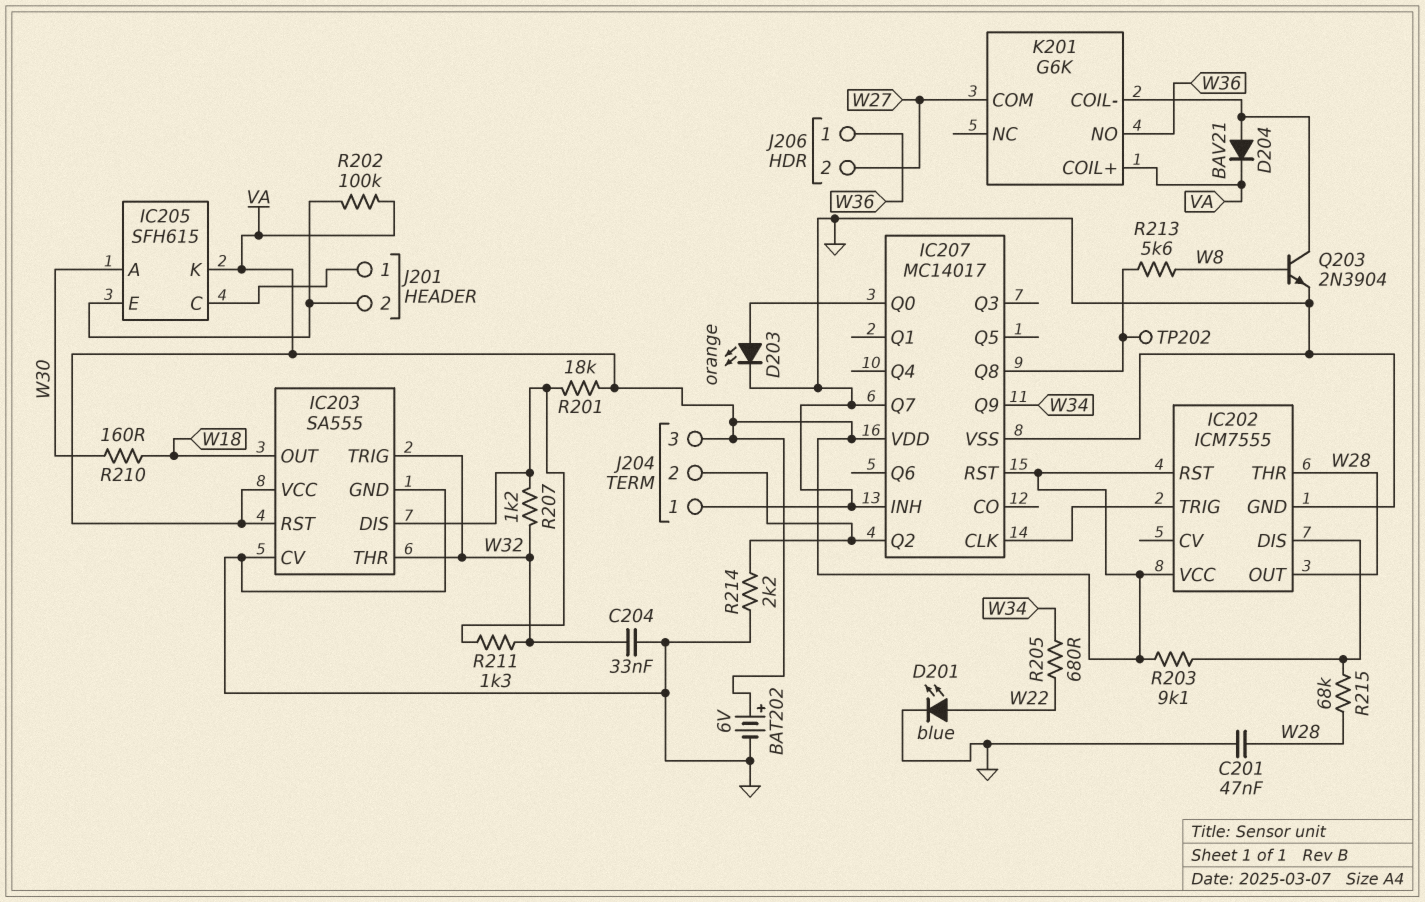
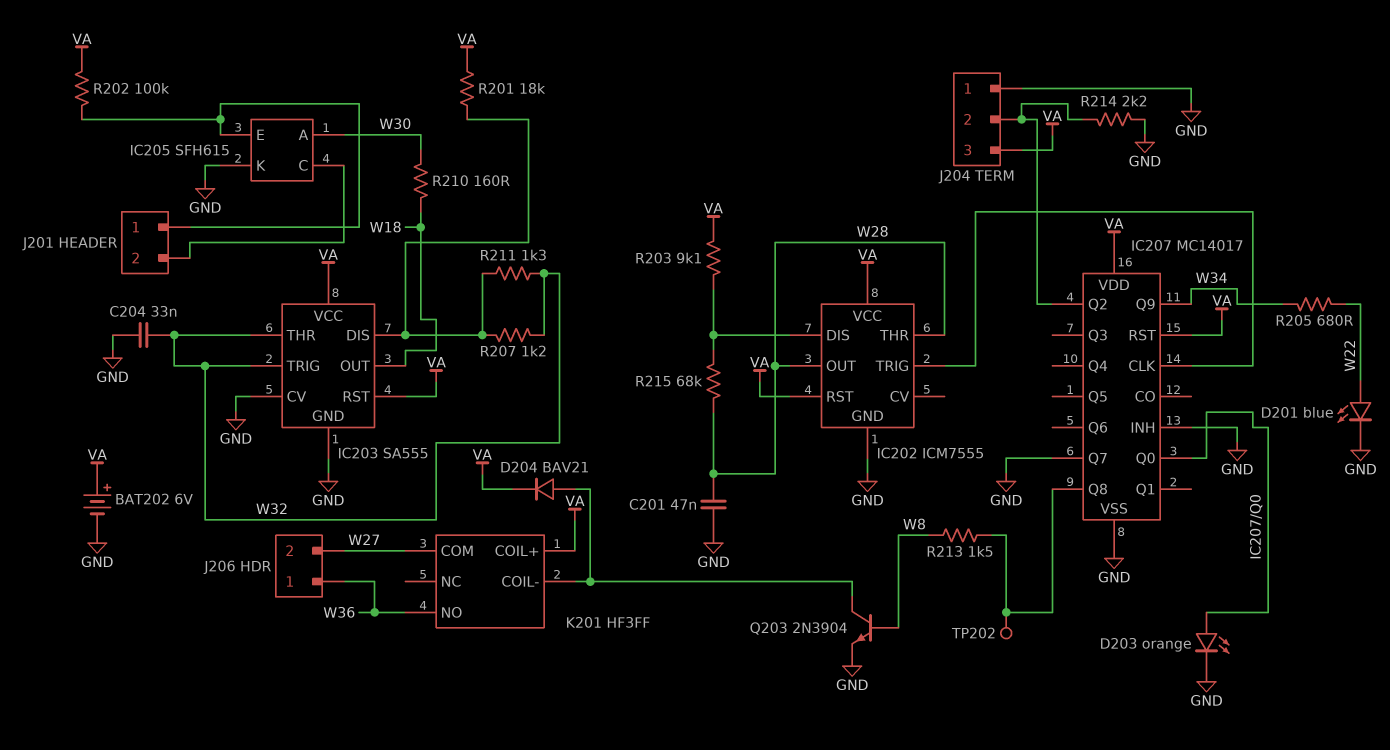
IC205 pin K: VA -> GND
J201 pin 1: IC205/C -> IC205/E
J201 pin 2: IC205/E -> IC205/C
K201: G6K -> HF3FF
R213: 5.6k (IC207/Q8, W8) -> 1.5k (IC207/Q8, W8)

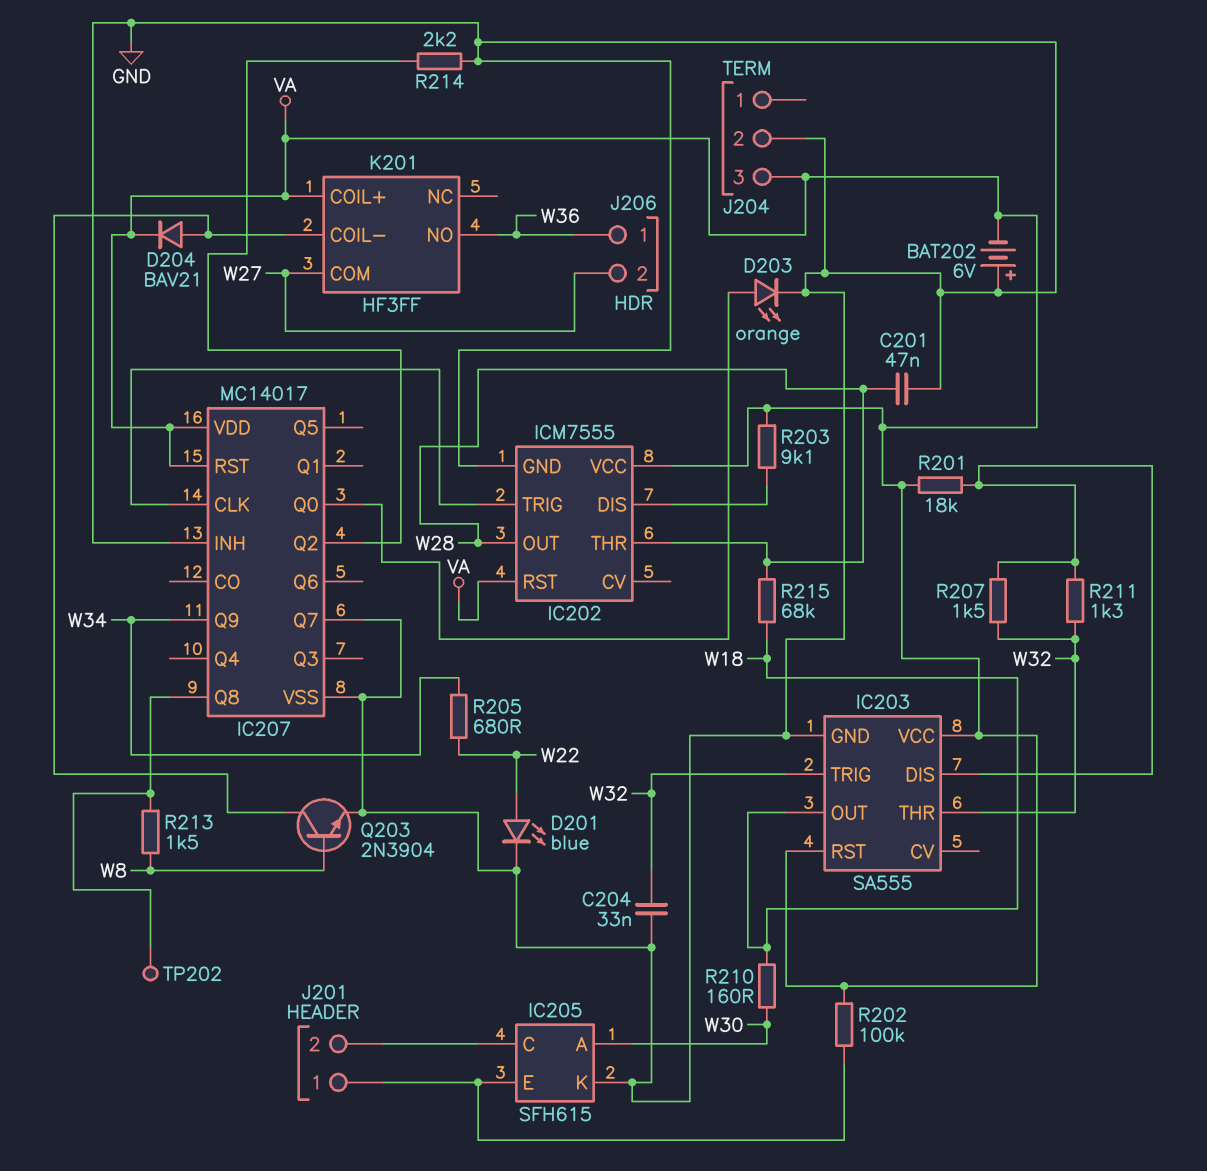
BAT202: 6V (plus VA, minus GND) -> 6V (plus GND, minus VA)
IC203 pin CV: GND -> none
J204 pin 1: GND -> none
J204 pin 2: IC207/Q2 -> GND
R207: 1.2k (IC203/DIS, W32) -> 1.5k (IC203/DIS, W32)
R215: 68k (IC202/DIS, W28) -> 68k (W18, W28)

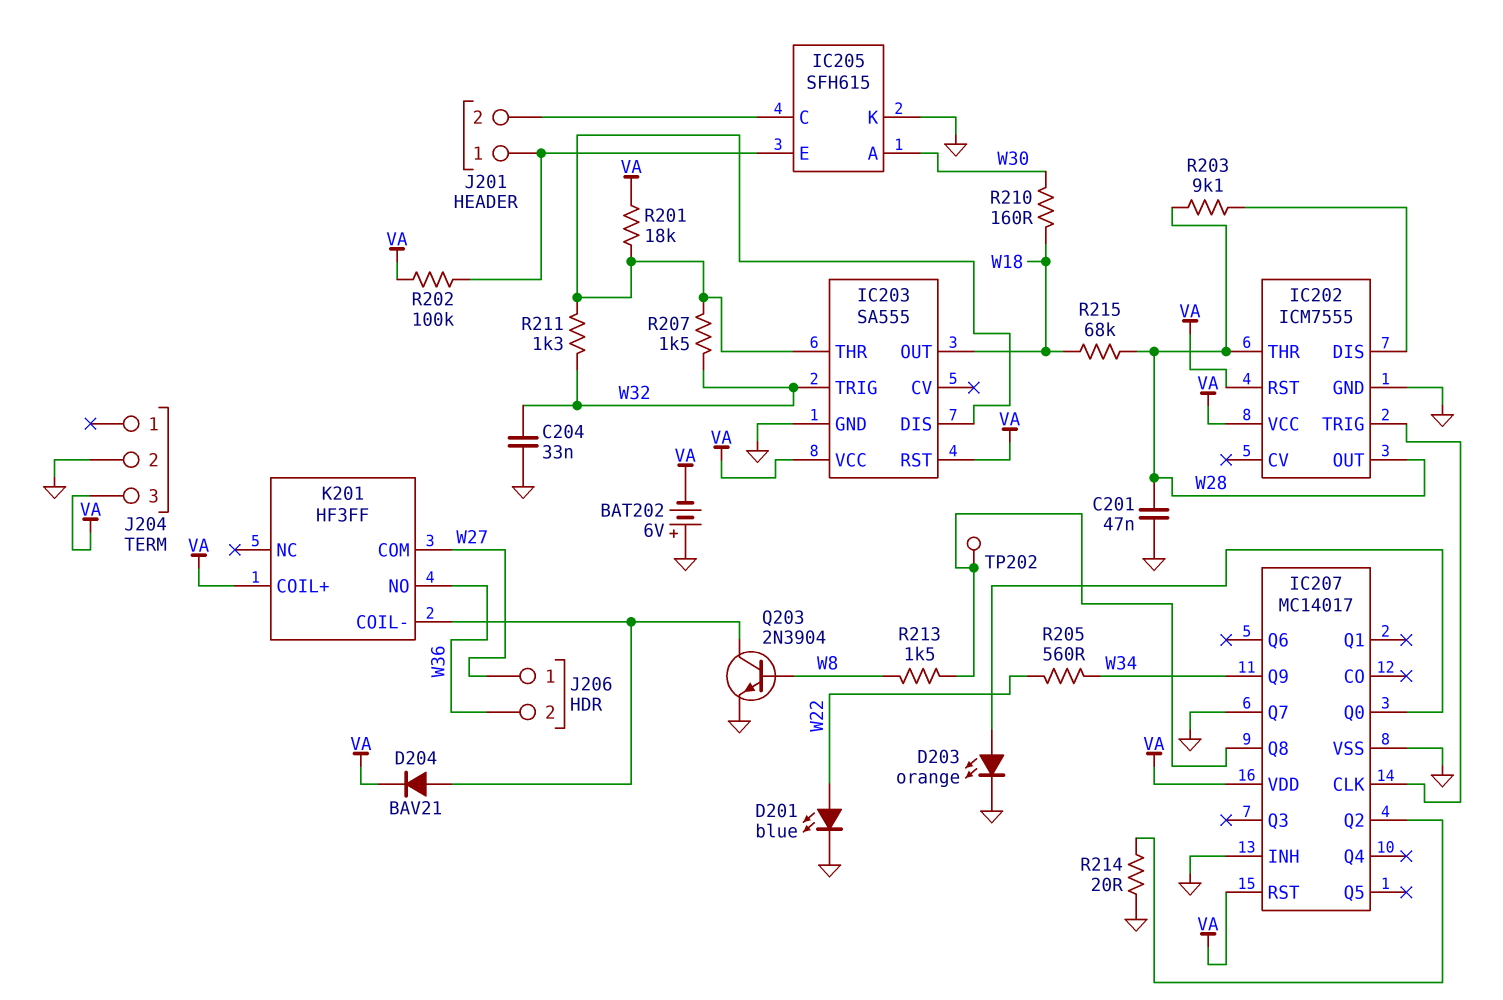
IC203 pin THR: W32 -> IC203/DIS
J206 pin 1: W36 -> W27
J206 pin 2: W27 -> W36
R203: 9.1k (IC202/DIS, VA) -> 9.1k (IC202/DIS, W28)
R205: 680 (W22, W34) -> 560 (W22, W34)
R214: 2.2k (GND, IC207/Q2) -> 20 (GND, IC207/Q2)

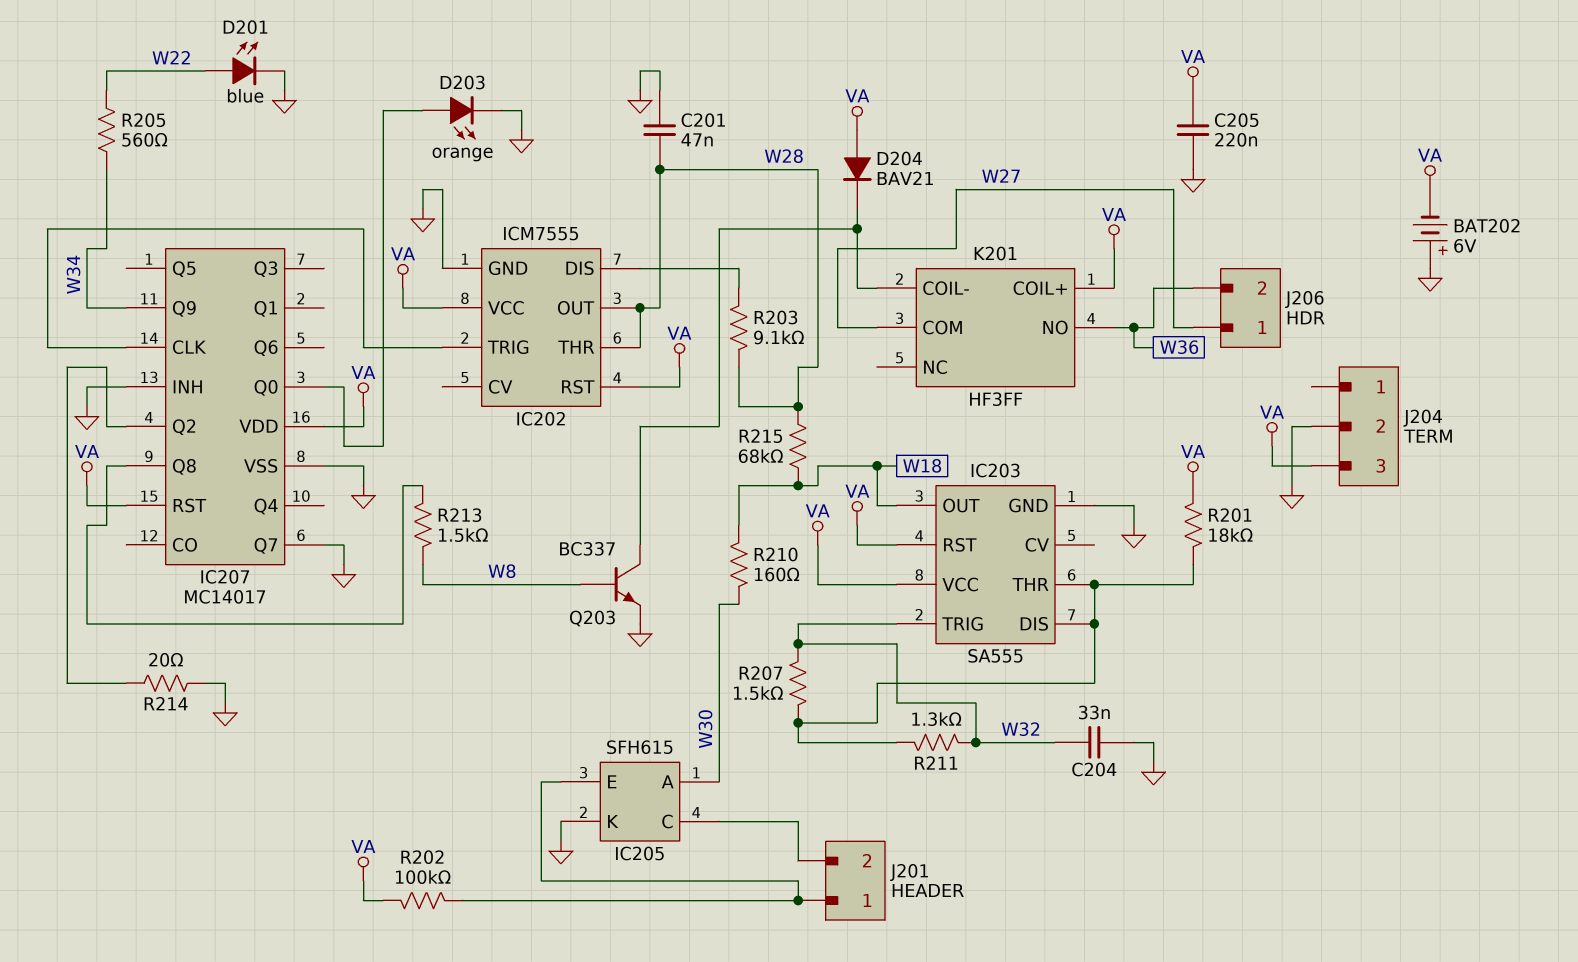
C205: none -> 220nF (GND, VA)
D204: diode BAV21 (A K201/COIL-, K VA) -> diode BAV21 (A VA, K K201/COIL-)
Q203: NPN 2N3904 (B W8, C K201/COIL-, E GND) -> NPN BC337 (B W8, C K201/COIL-, E GND)
TP202: test point (IC207/Q8) -> none

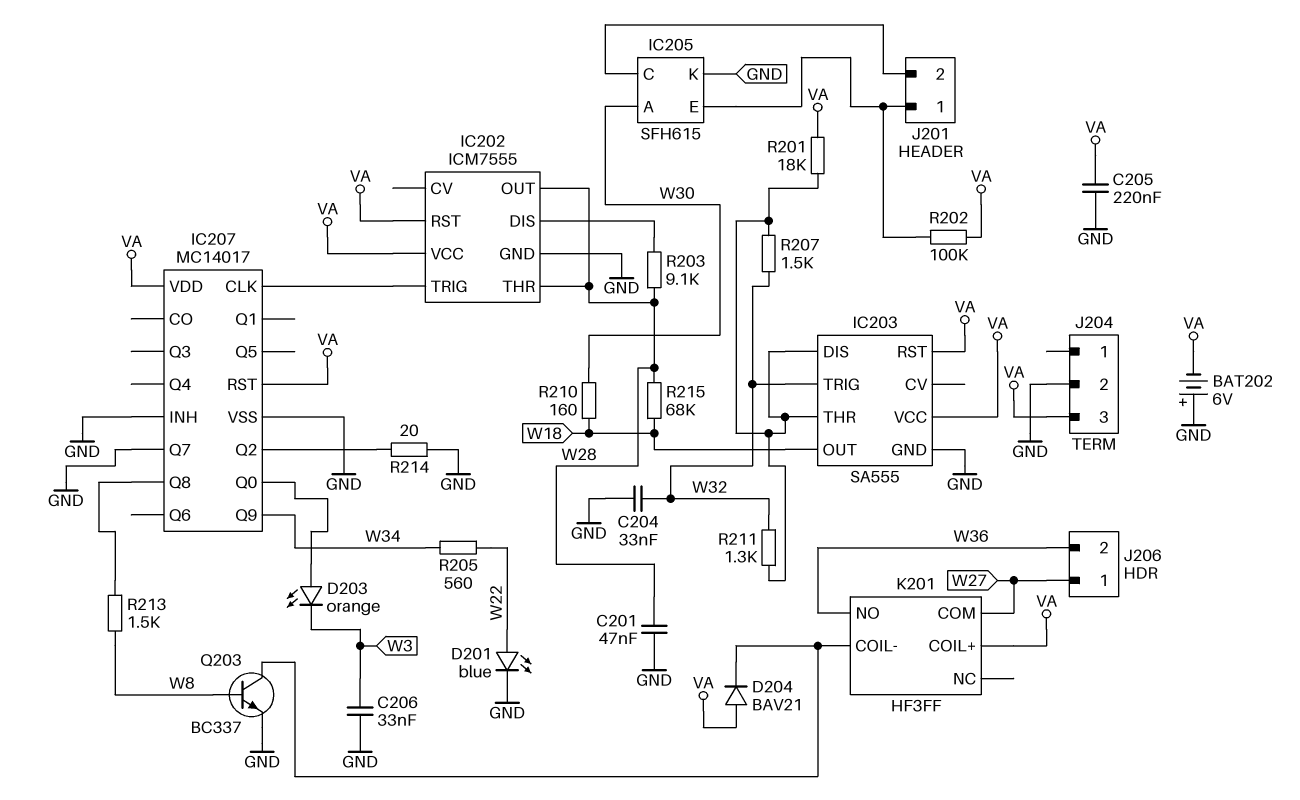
C206: none -> 33nF (GND, W3)
D203: LED orange (A IC207/Q0, K GND) -> LED orange (A IC207/Q0, K W3)

